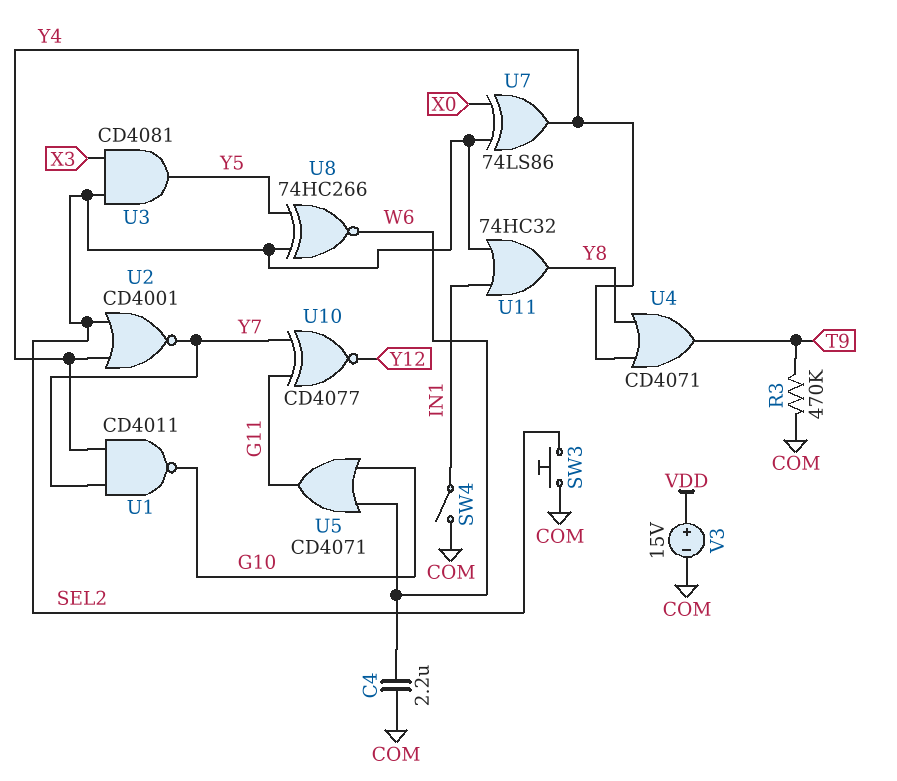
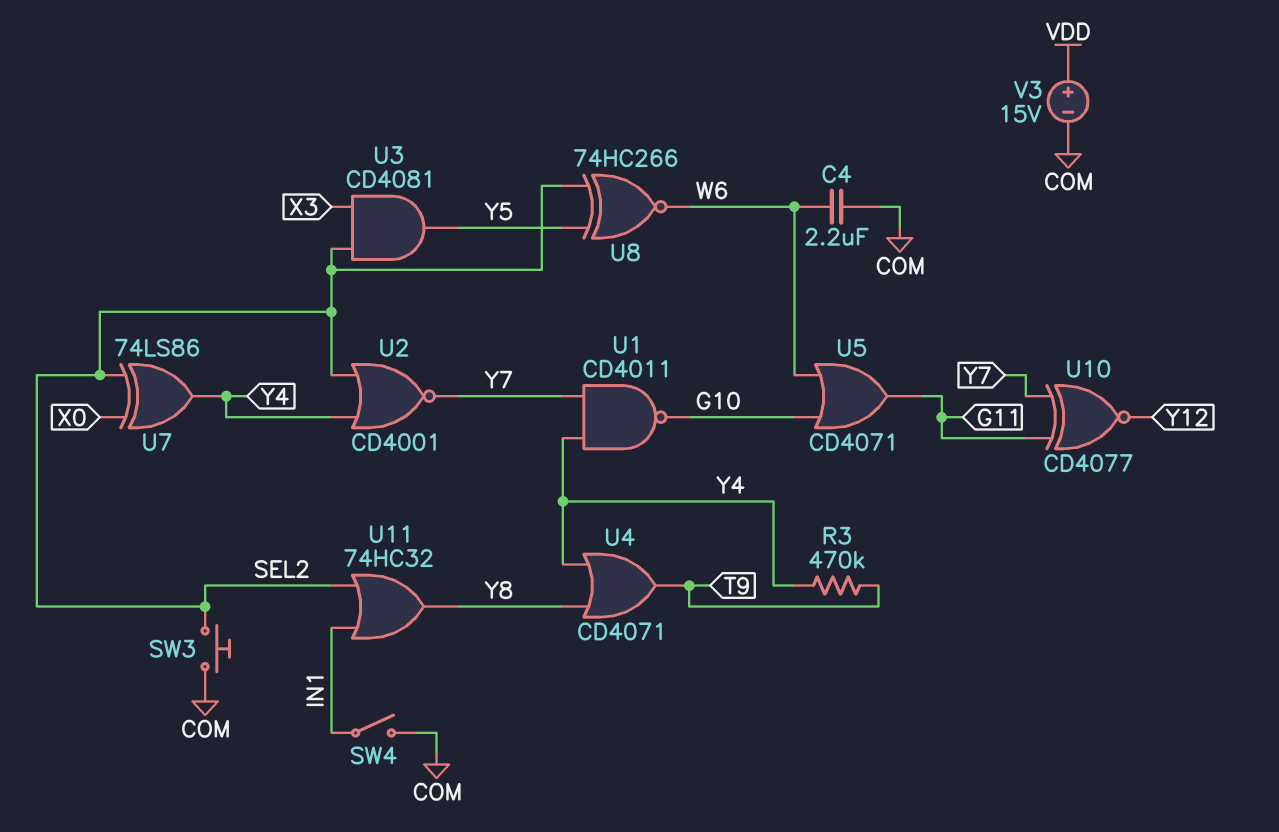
R3: 470k (COM, T9) -> 470k (T9, Y4)

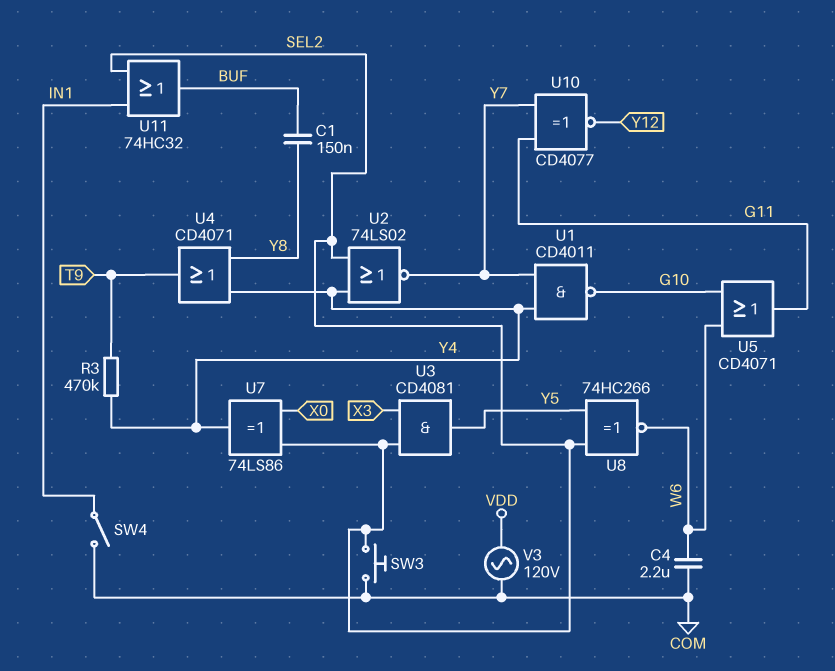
C1: none -> 150nF (BUF, Y8)
U2: NOR CD4001 (in SEL2, in Y4, out Y7) -> NOR 74LS02 (in SEL2, in Y4, out Y7)
U11: OR 74HC32 (in IN1, in SEL2, out Y8) -> OR 74HC32 (in IN1, in SEL2, out BUF)
V3: 15V (plus VDD, minus COM) -> AC 120V (COM, VDD)

